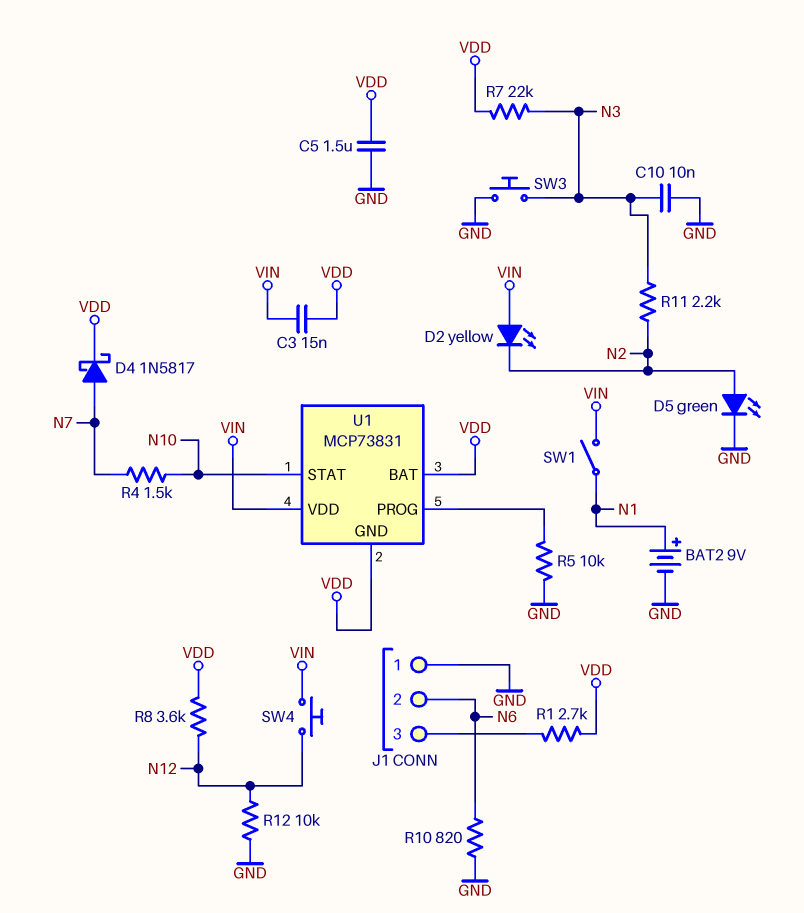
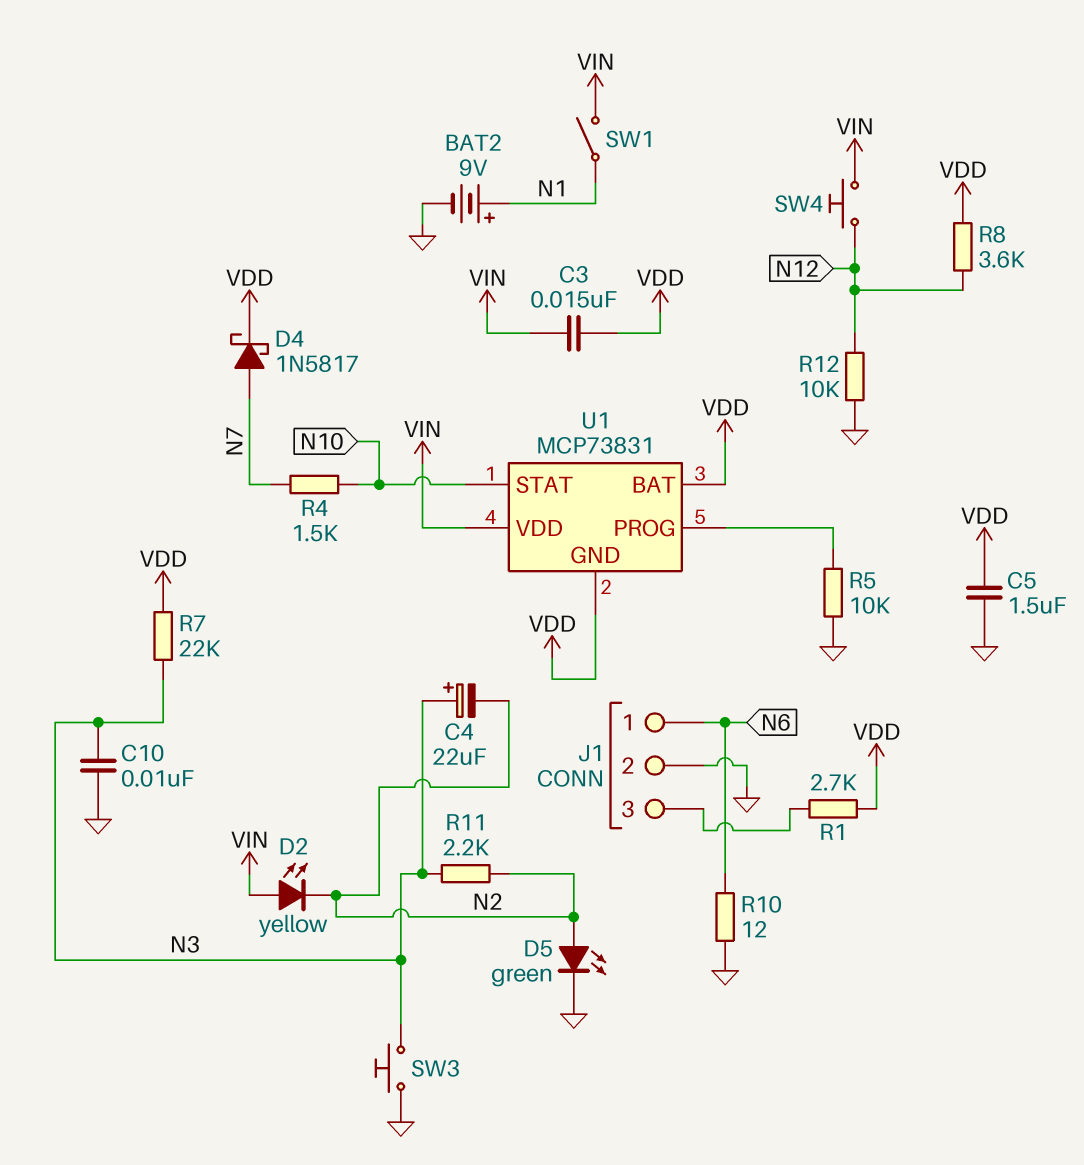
C4: none -> 22uF (plus N3, minus N2)
J1 pin 1: GND -> N6
J1 pin 2: N6 -> GND
R10: 820 (GND, N6) -> 12 (GND, N6)

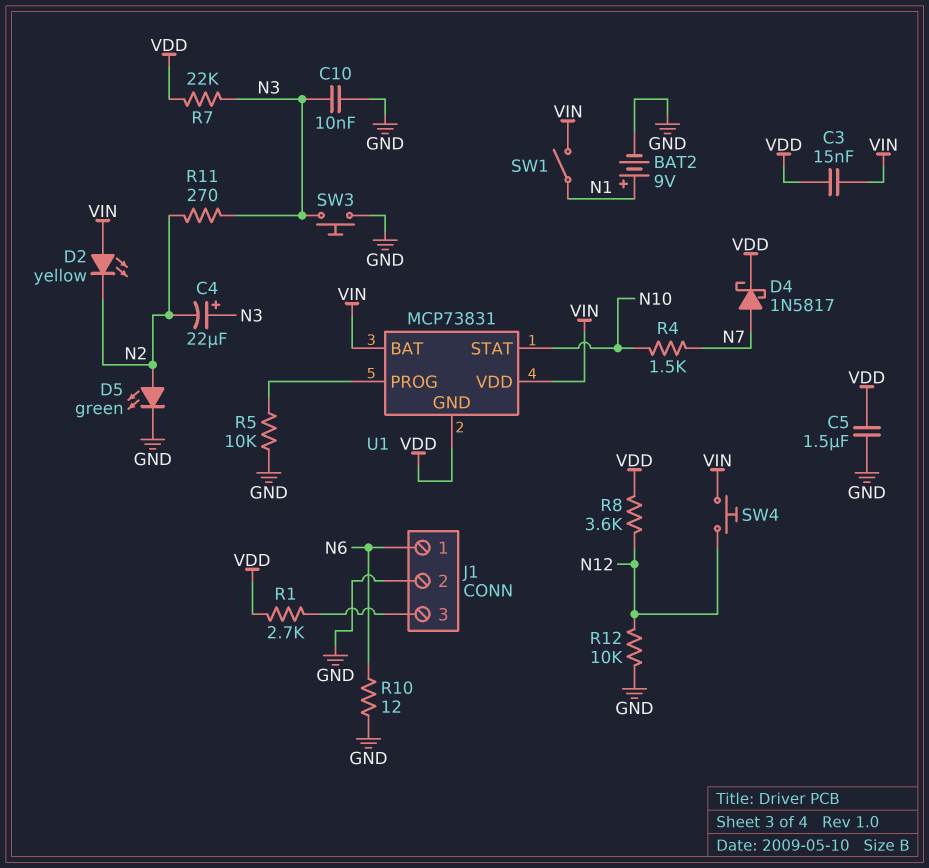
R11: 2.2k (N2, N3) -> 270 (N2, N3)
U1 pin BAT: VDD -> VIN

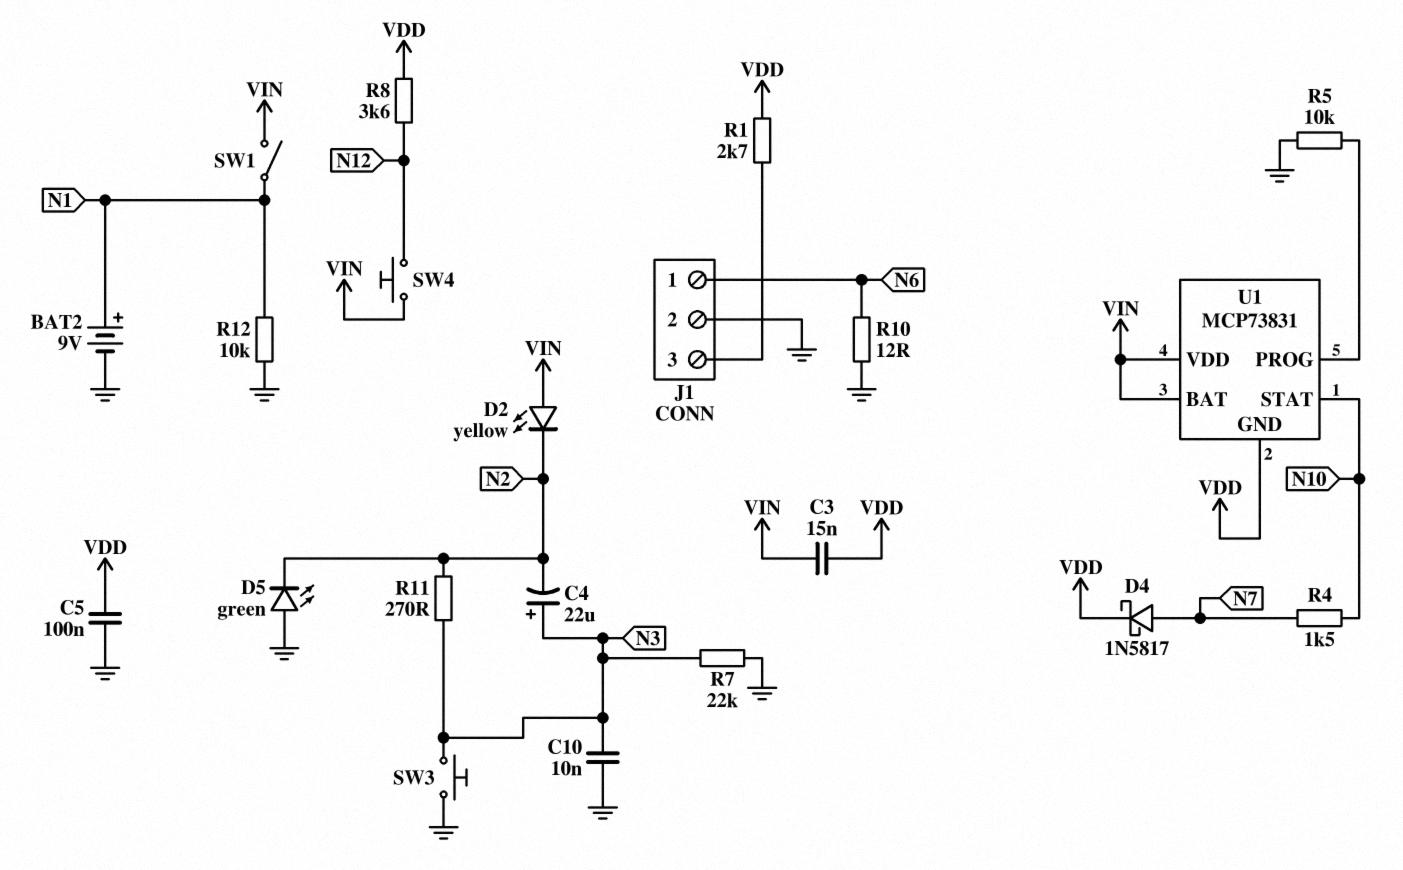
C5: 1.5uF (GND, VDD) -> 100nF (GND, VDD)
D5: LED green (A N2, K GND) -> LED green (A GND, K N2)
R7: 22k (N3, VDD) -> 22k (GND, N3)
R12: 10k (GND, N12) -> 10k (GND, N1)

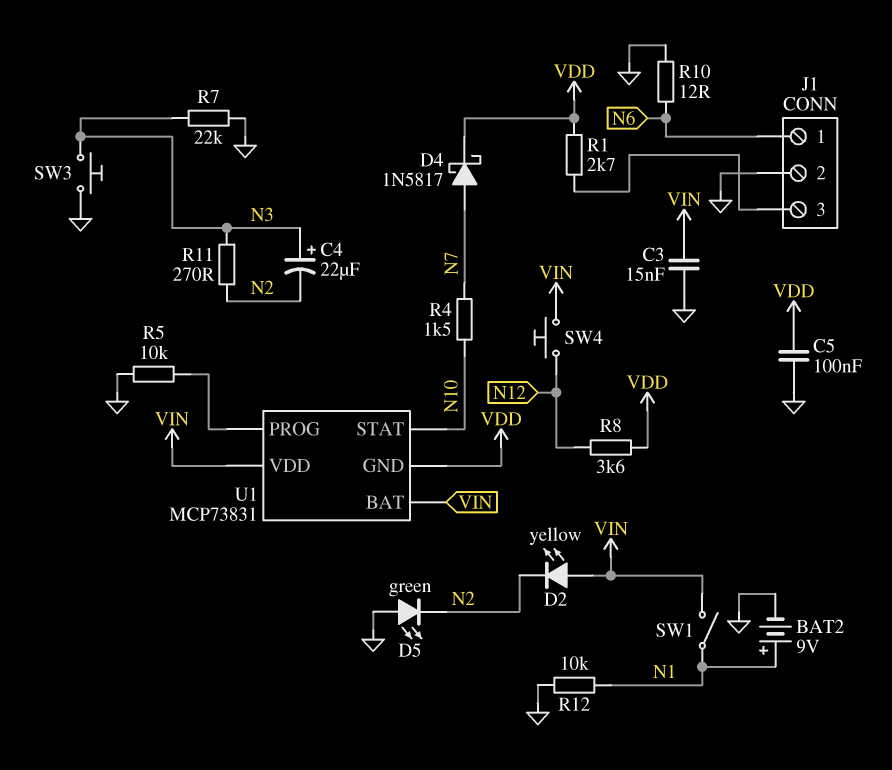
C3: 15nF (VDD, VIN) -> 15nF (GND, VIN)
C10: 10nF (GND, N3) -> none

